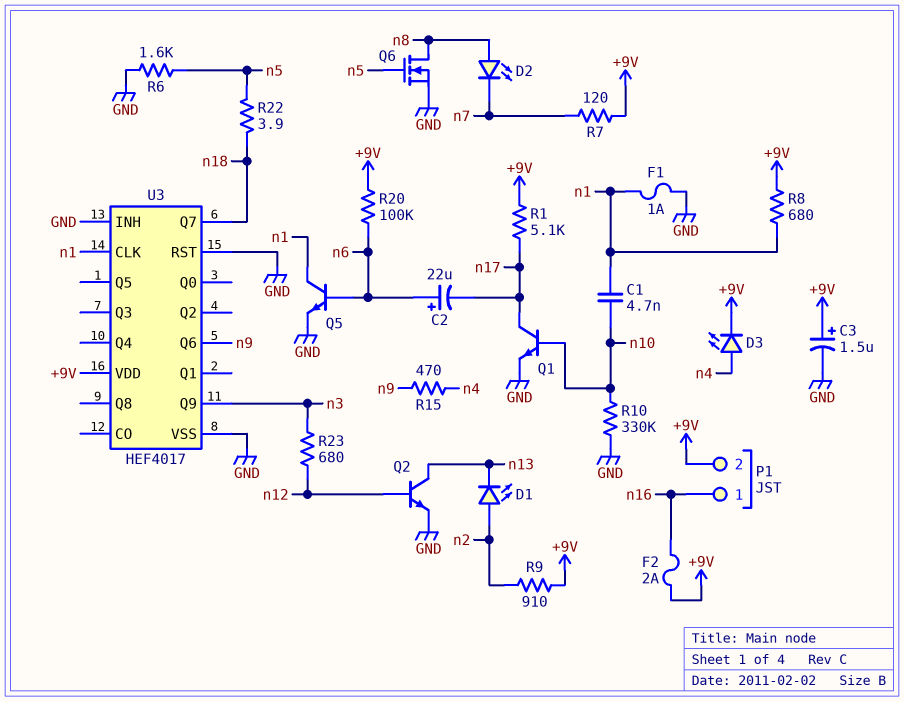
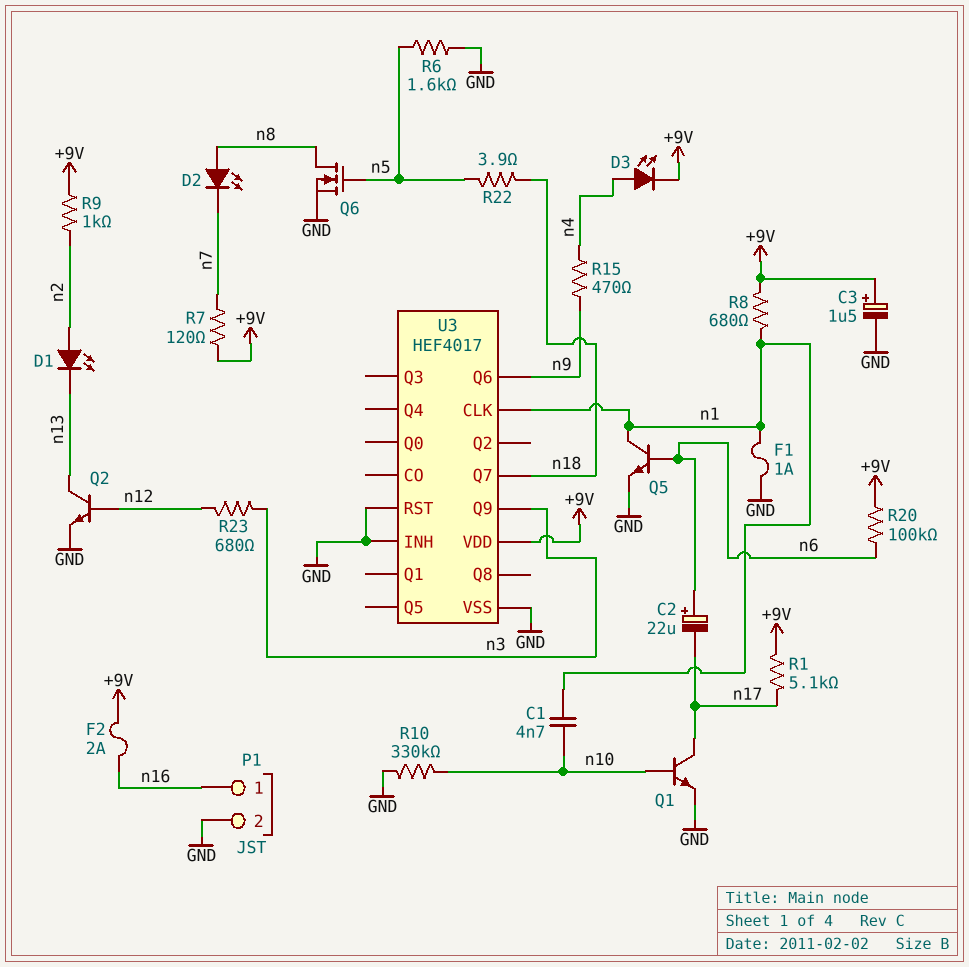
P1 pin 2: +9V -> GND
R9: 910 (+9V, n2) -> 1k (+9V, n2)

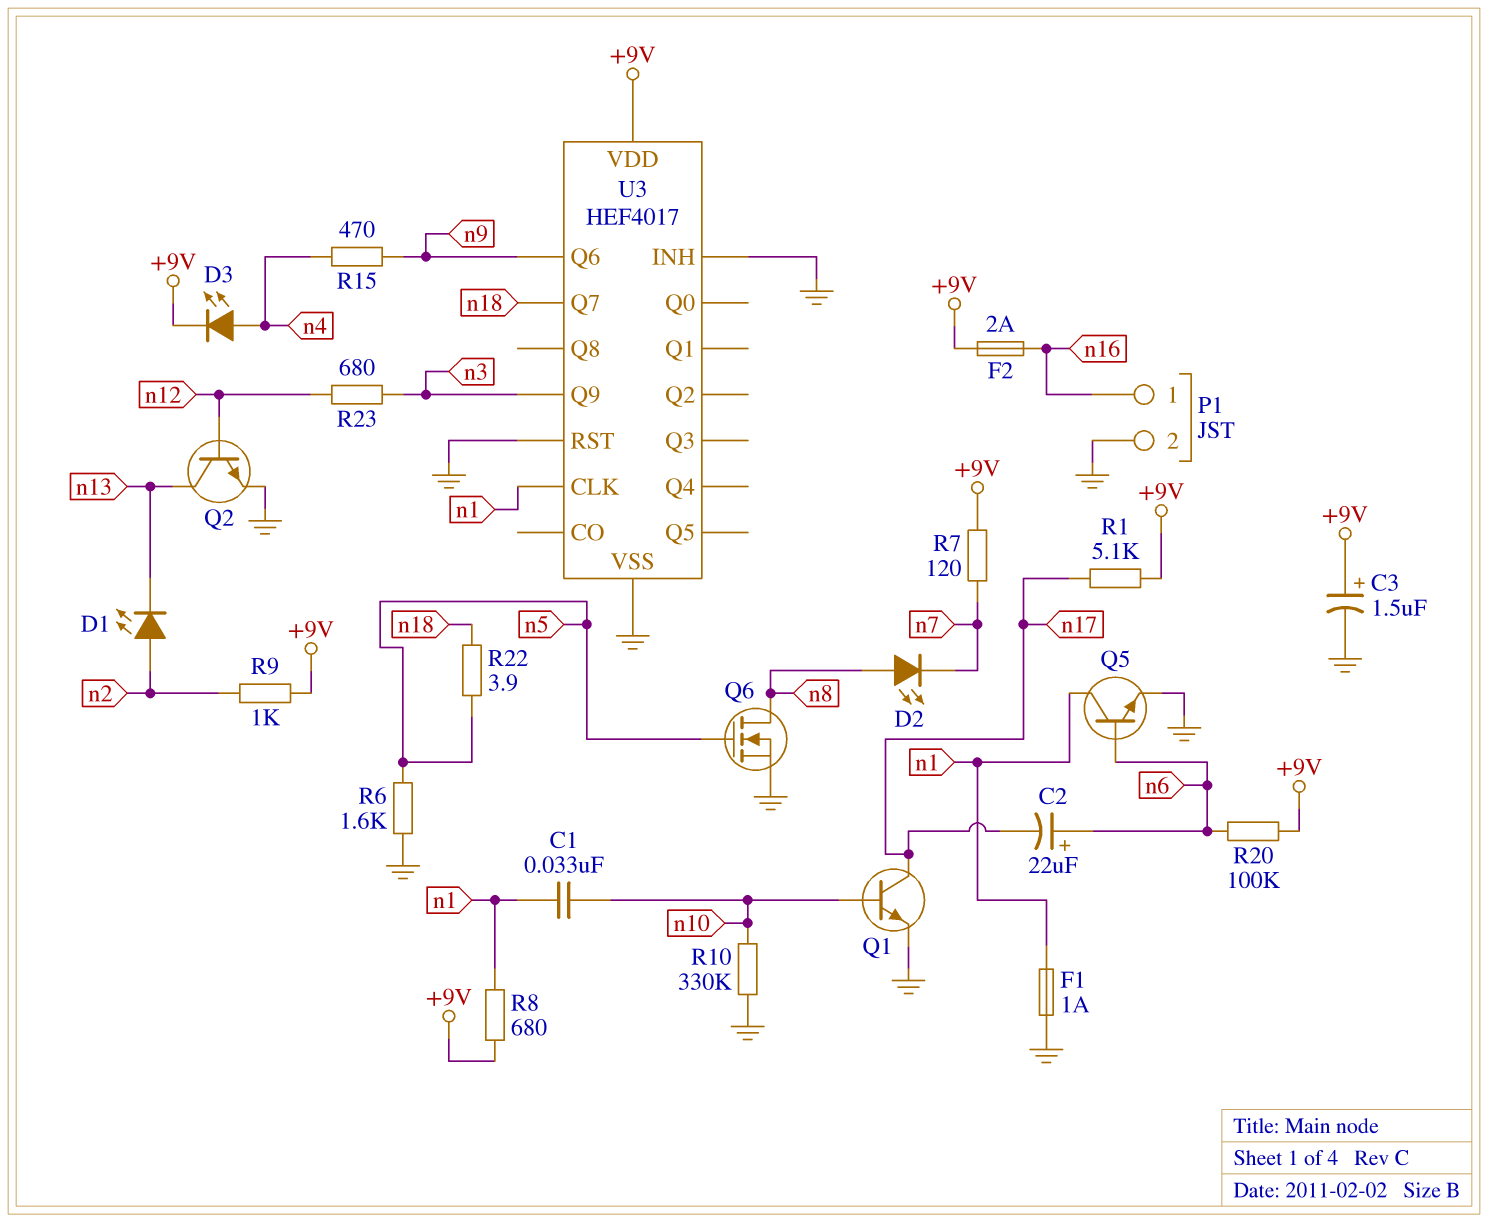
C1: 4.7nF (n1, n10) -> 33nF (n1, n10)

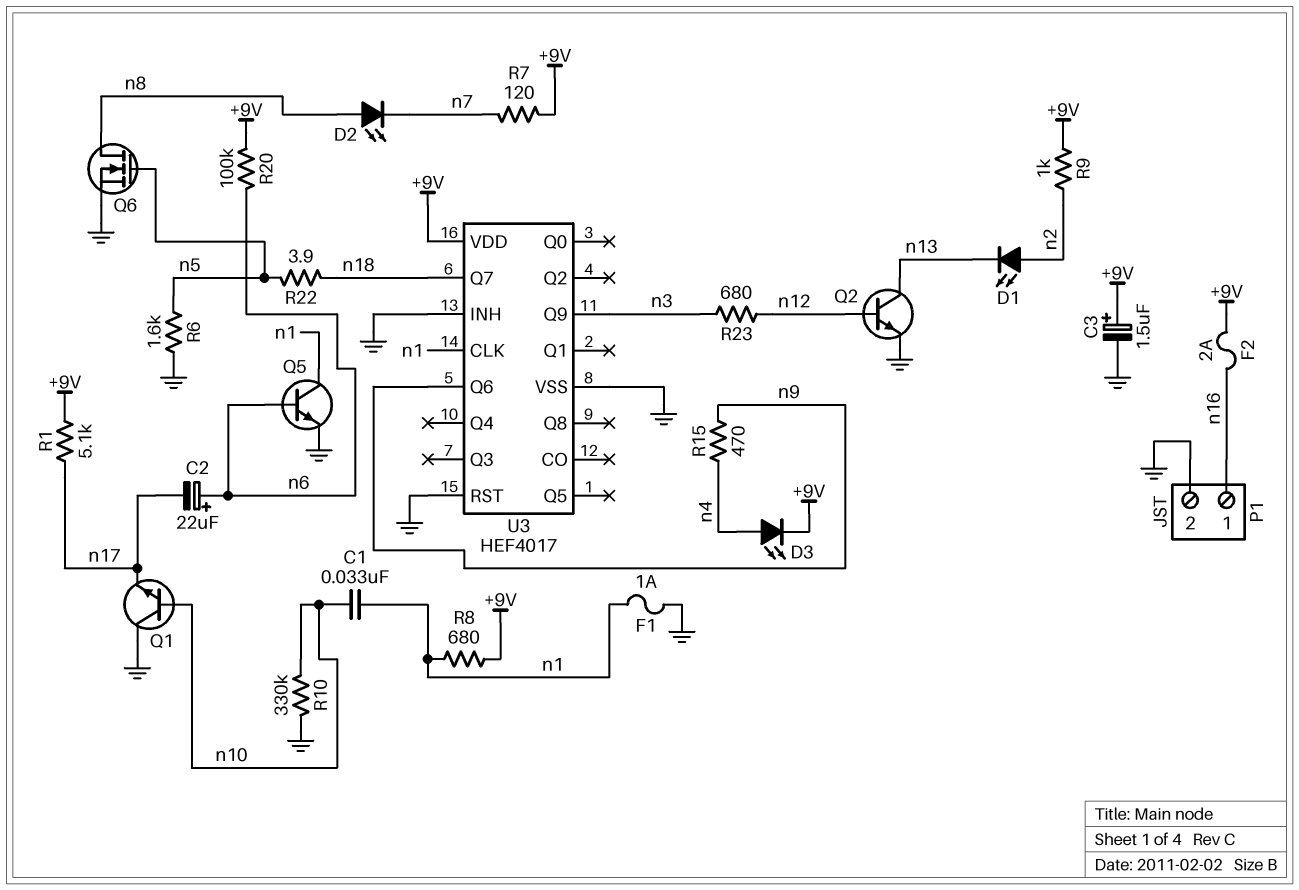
Q1: NPN (B n10, C n17, E GND) -> NPN (B n10, C GND, E n17)

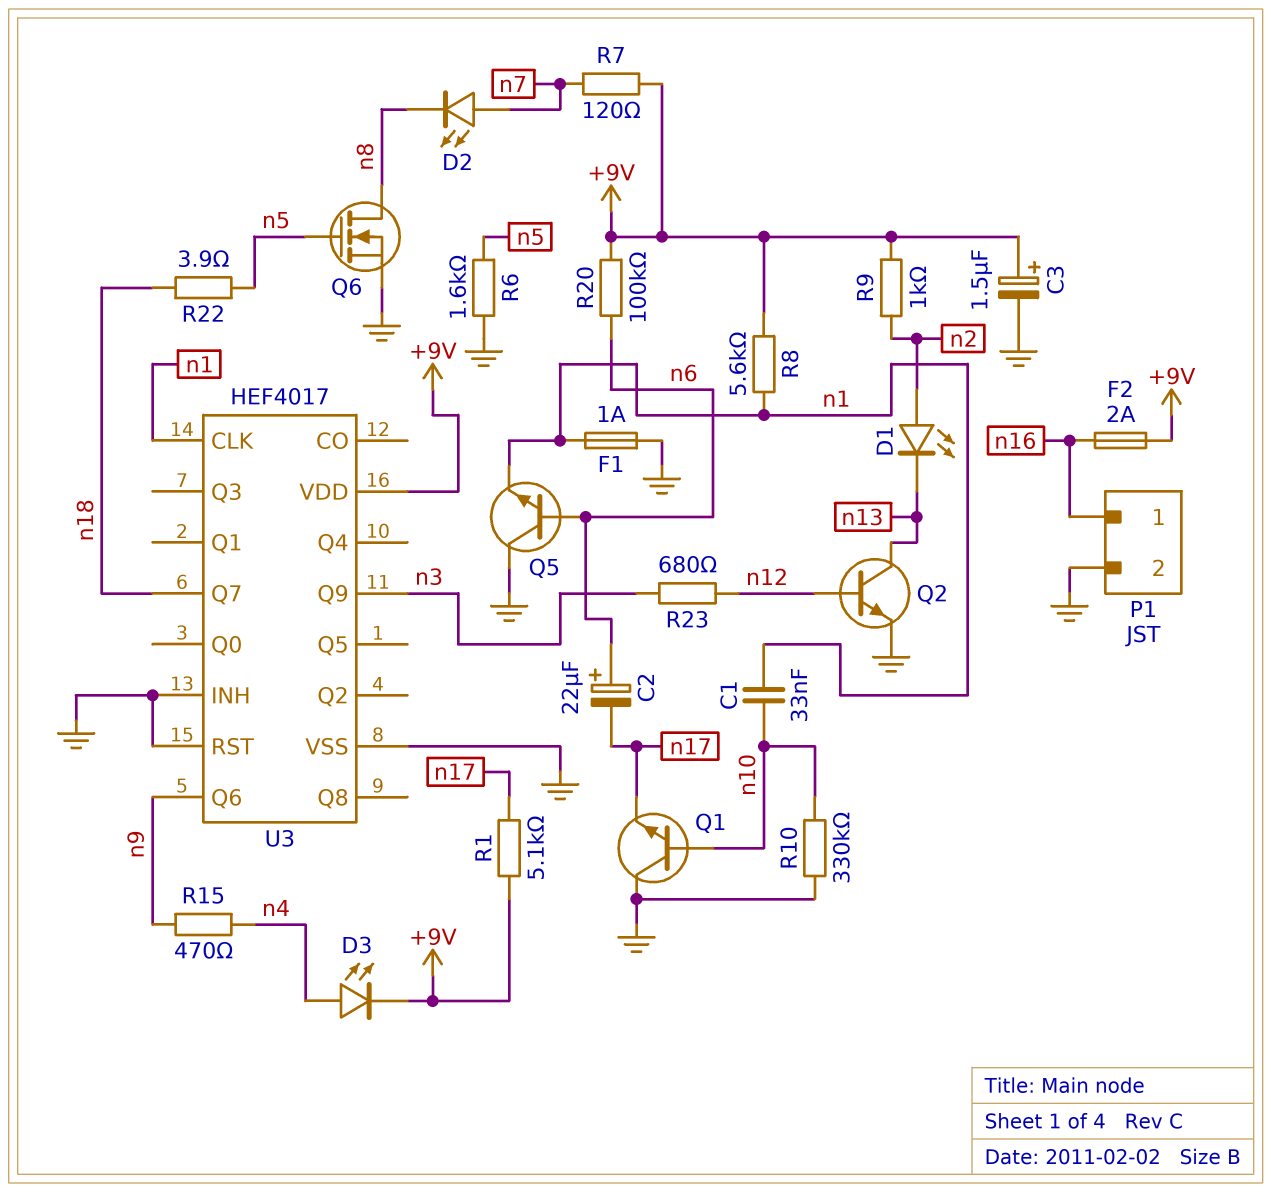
D2: LED (A n8, K n7) -> LED (A n7, K n8)
Q5: NPN (B n6, C n1, E GND) -> NPN (B n6, C GND, E n1)
R8: 680 (+9V, n1) -> 5.6k (+9V, n1)

